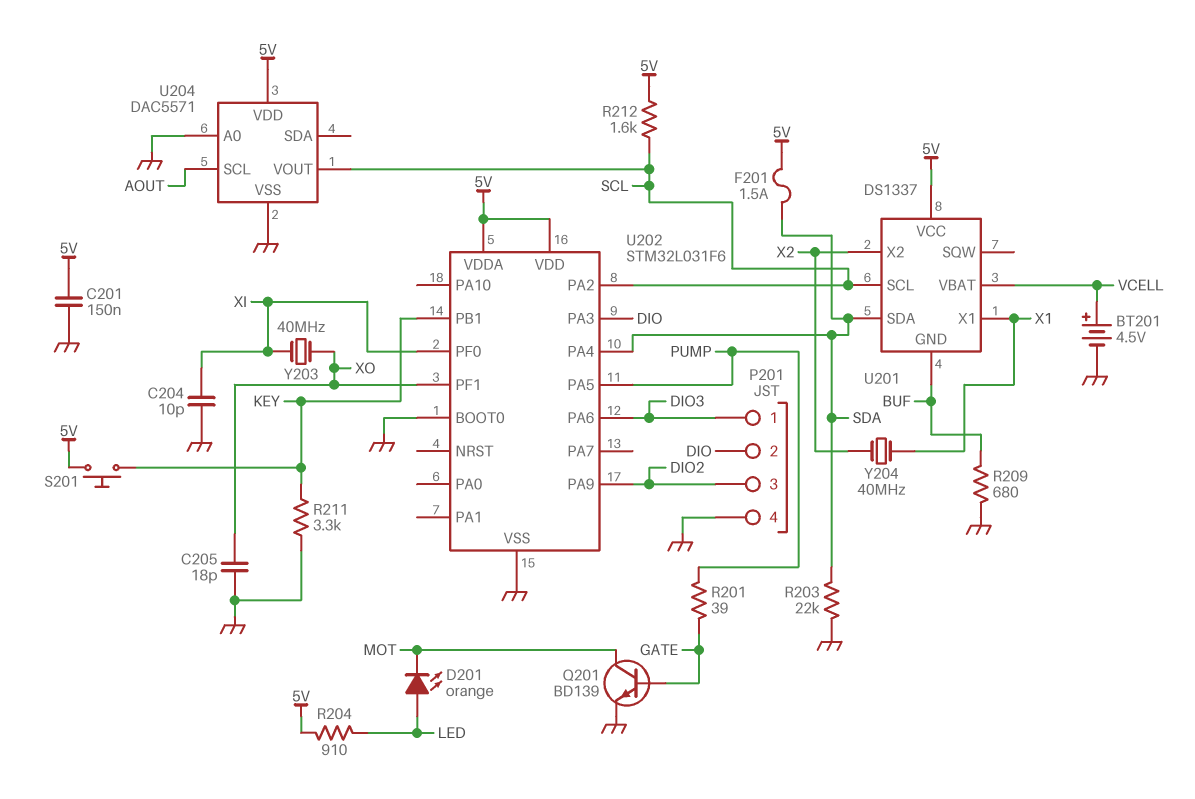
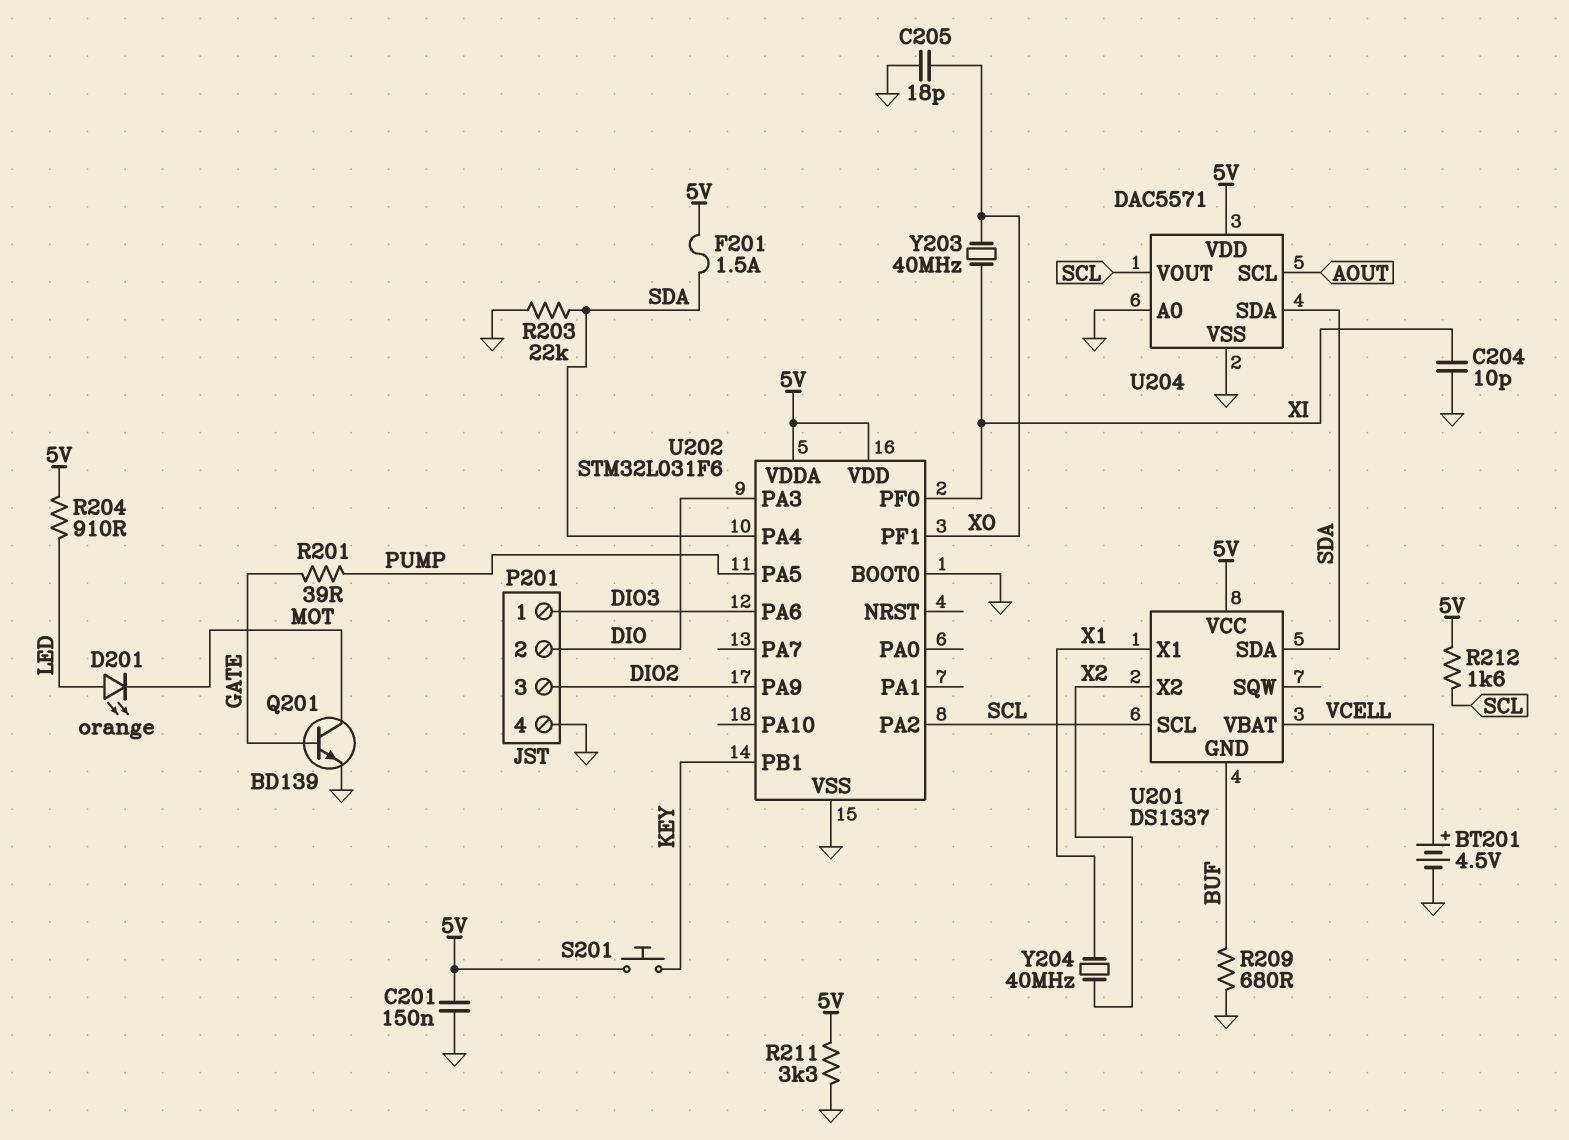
R211: 3.3k (GND, KEY) -> 3.3k (5V, GND)
U204 pin SDA: none -> SDA

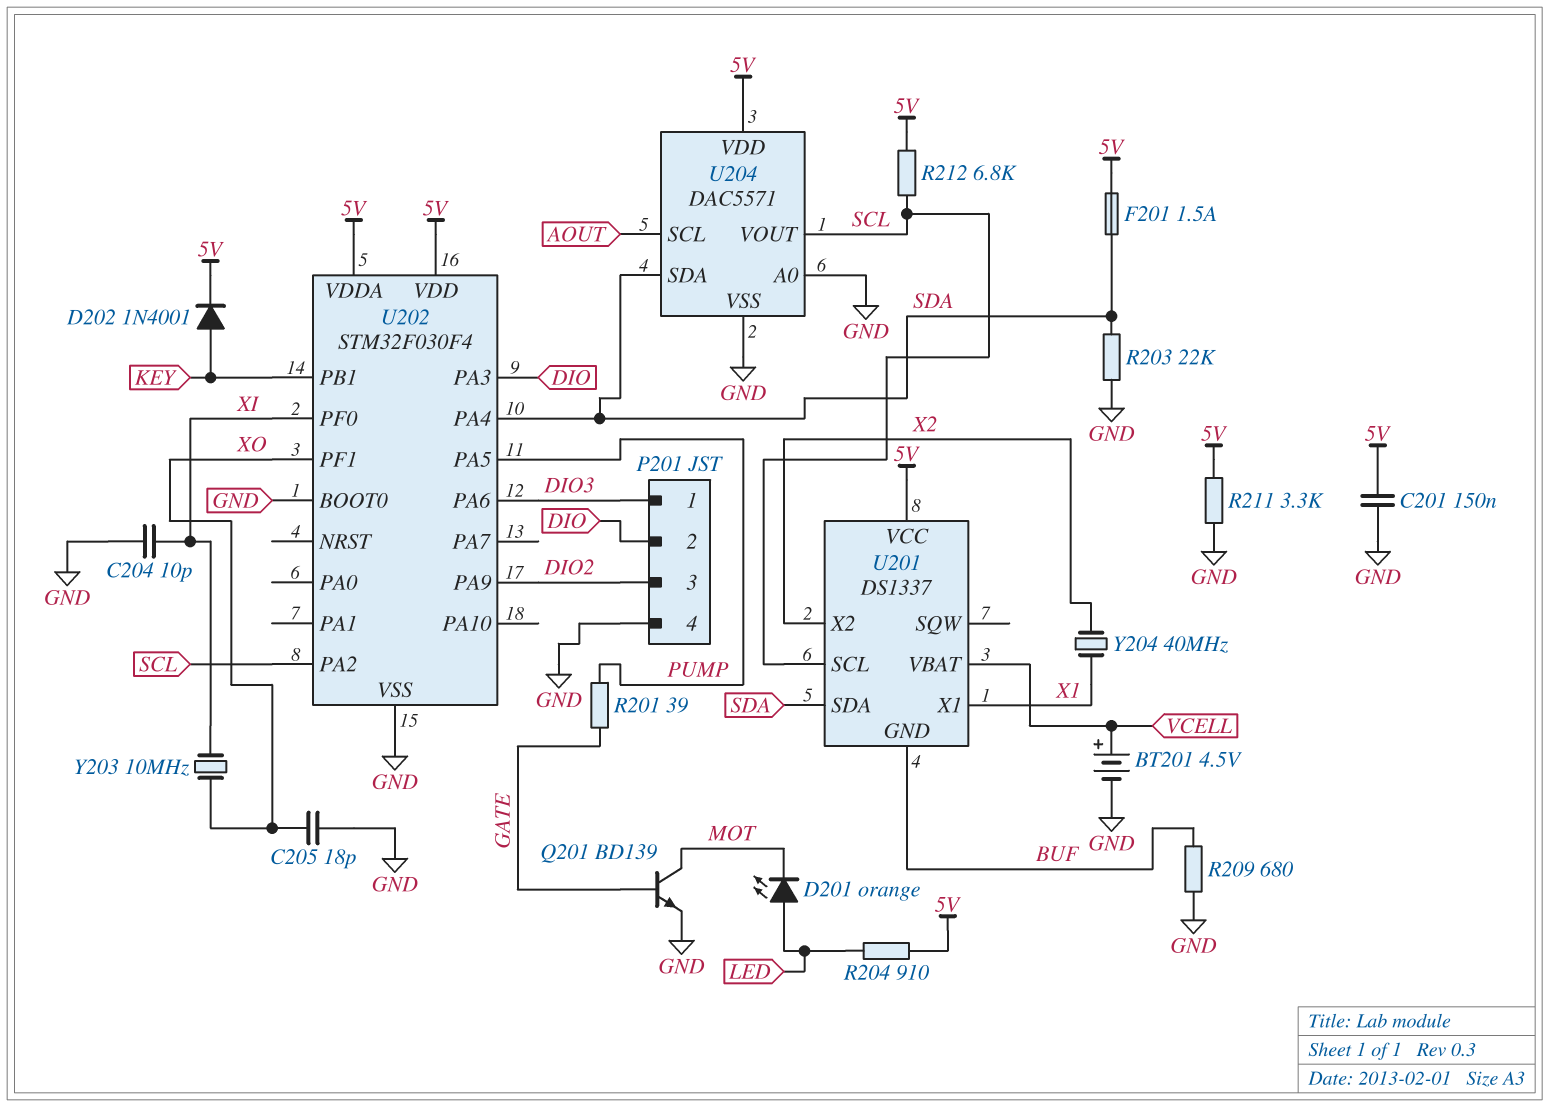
D202: none -> diode 1N4001 (A KEY, K 5V)
R212: 1.6k (5V, SCL) -> 6.8k (5V, SCL)
S201: button (5V, KEY) -> none
U202: STM32L031F6 -> STM32F030F4
Y203: 40MHz (XI, XO) -> 10MHz (XI, XO)

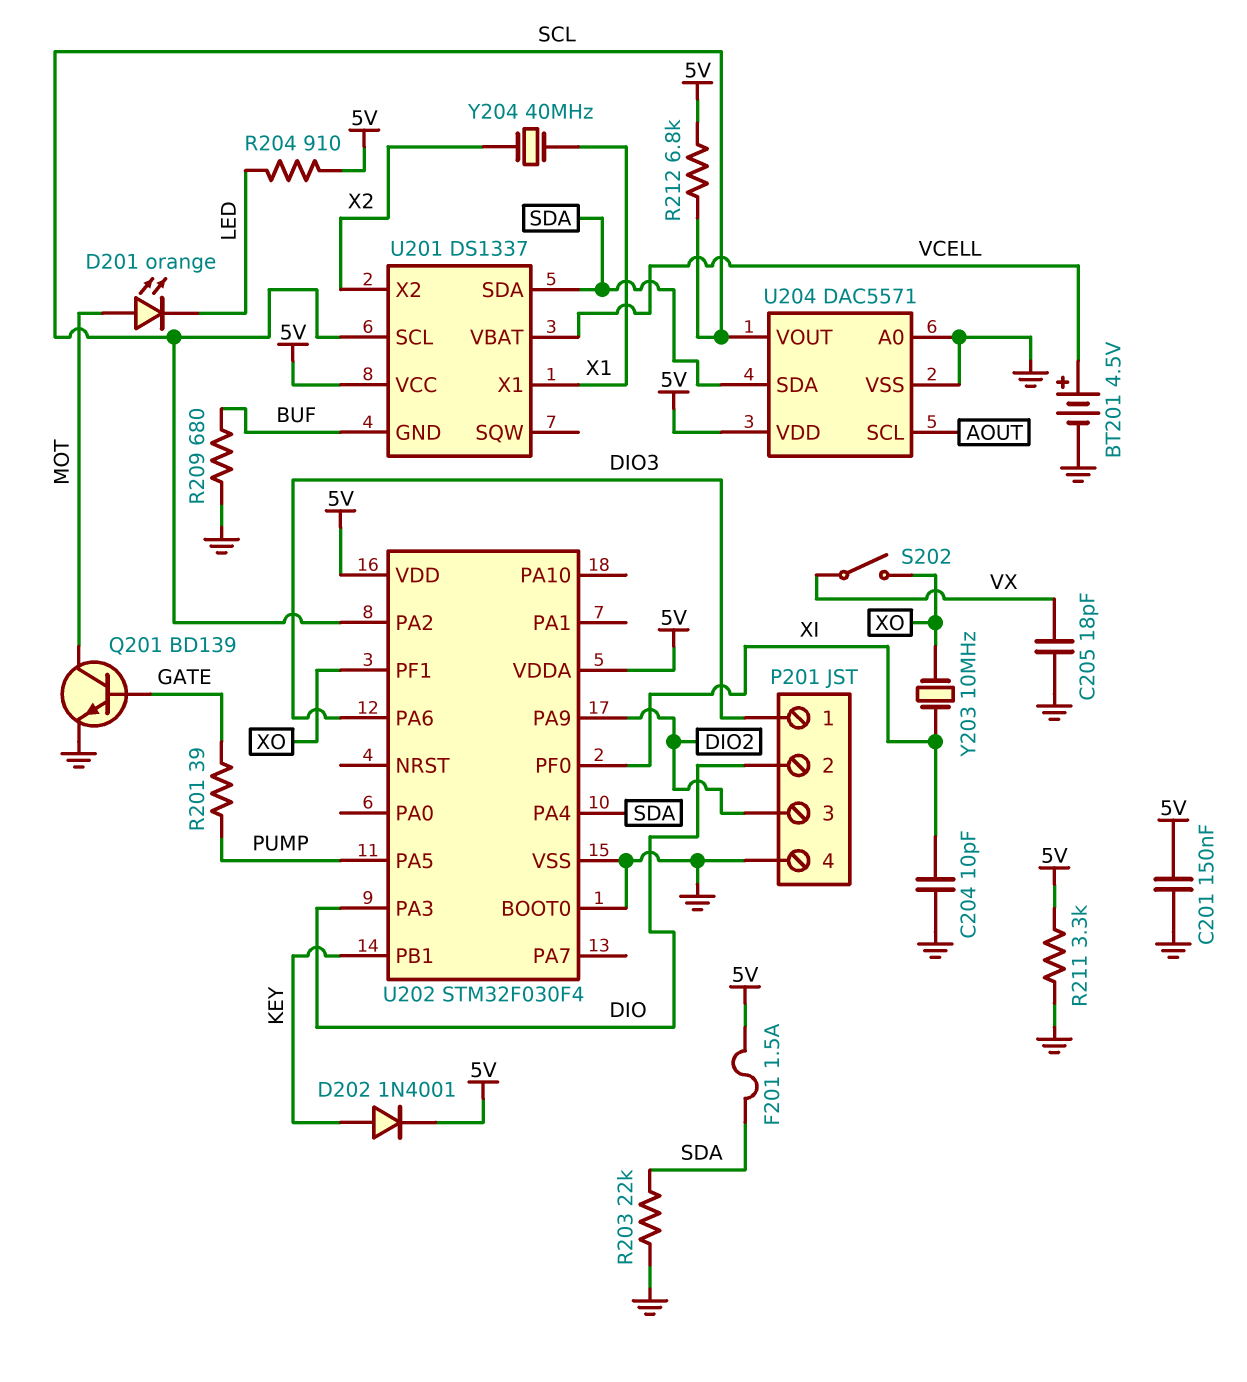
C205: 18pF (GND, XO) -> 18pF (GND, VX)
D201: LED orange (A LED, K MOT) -> LED orange (A MOT, K LED)
S202: none -> switch (VX, XO)

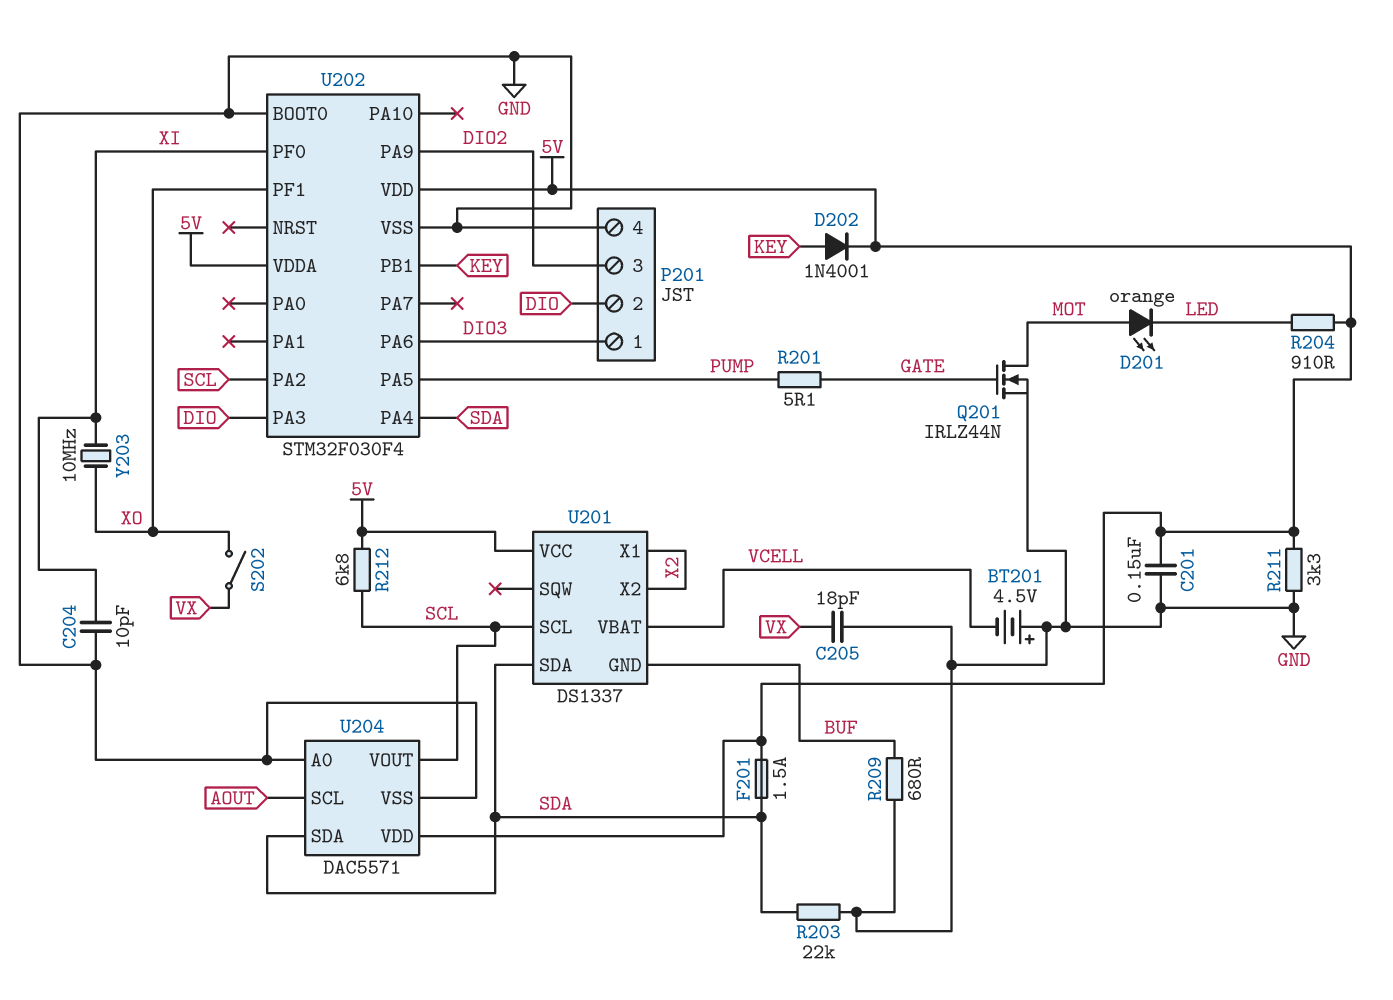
BT201: 4.5V (plus VCELL, minus GND) -> 4.5V (plus GND, minus VCELL)
Q201: NPN BD139 (B GATE, C MOT, E GND) -> NMOS IRLZ44N (G GATE, D MOT, S GND)
R201: 39 (GATE, PUMP) -> 5.1 (GATE, PUMP)
U201 pin X1: X1 -> X2
Y204: 40MHz (X1, X2) -> none

